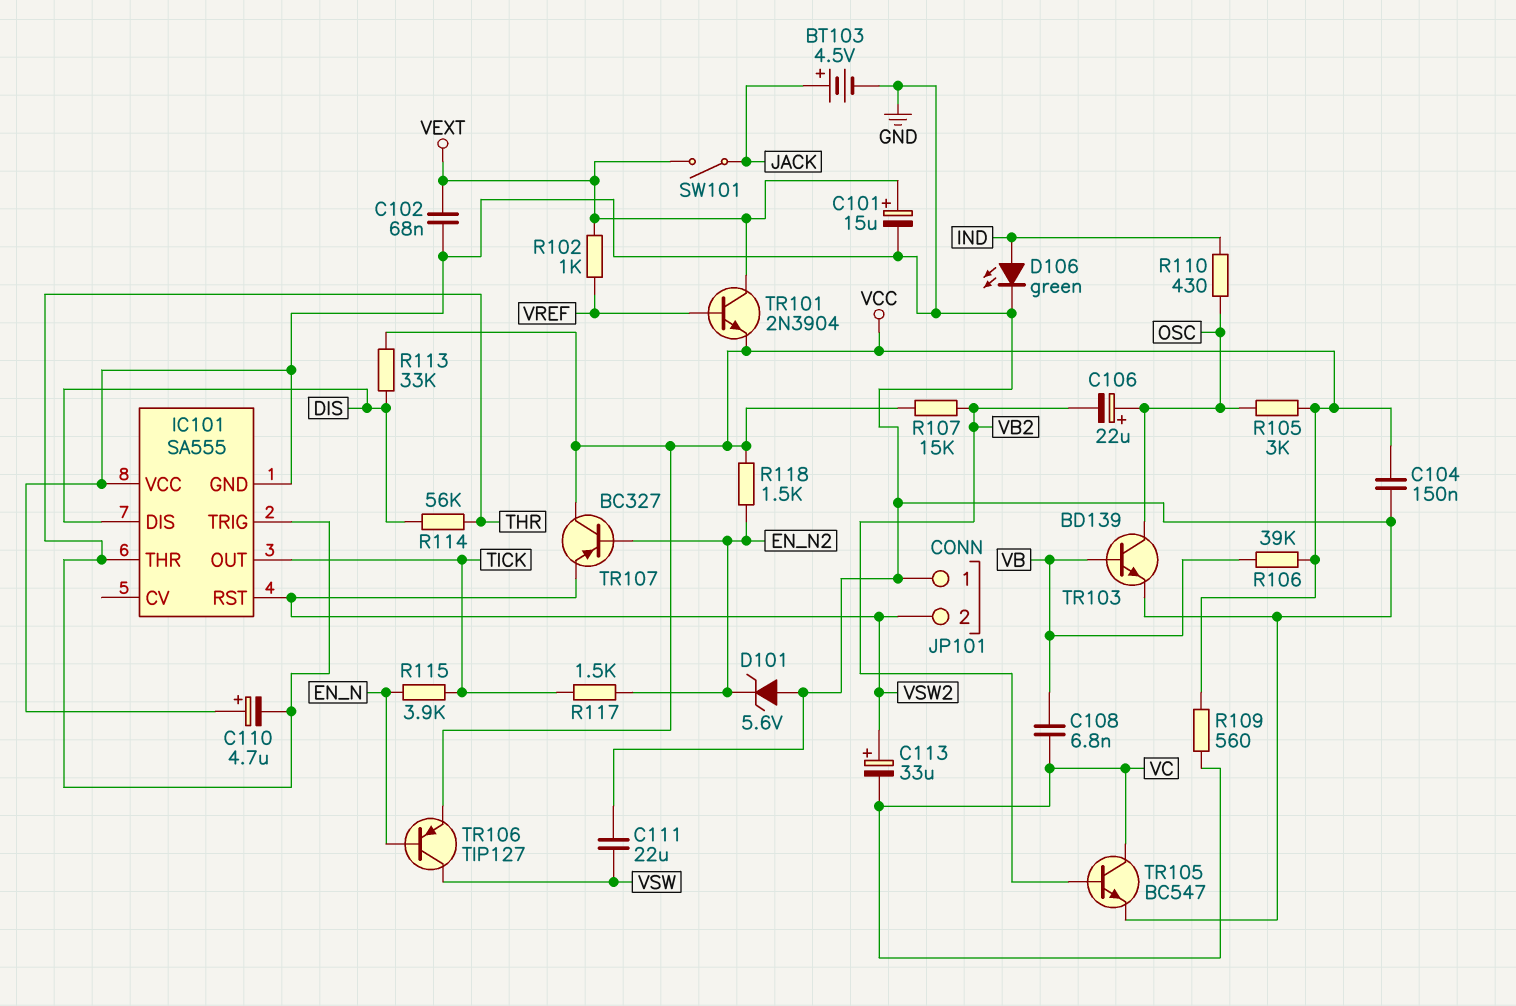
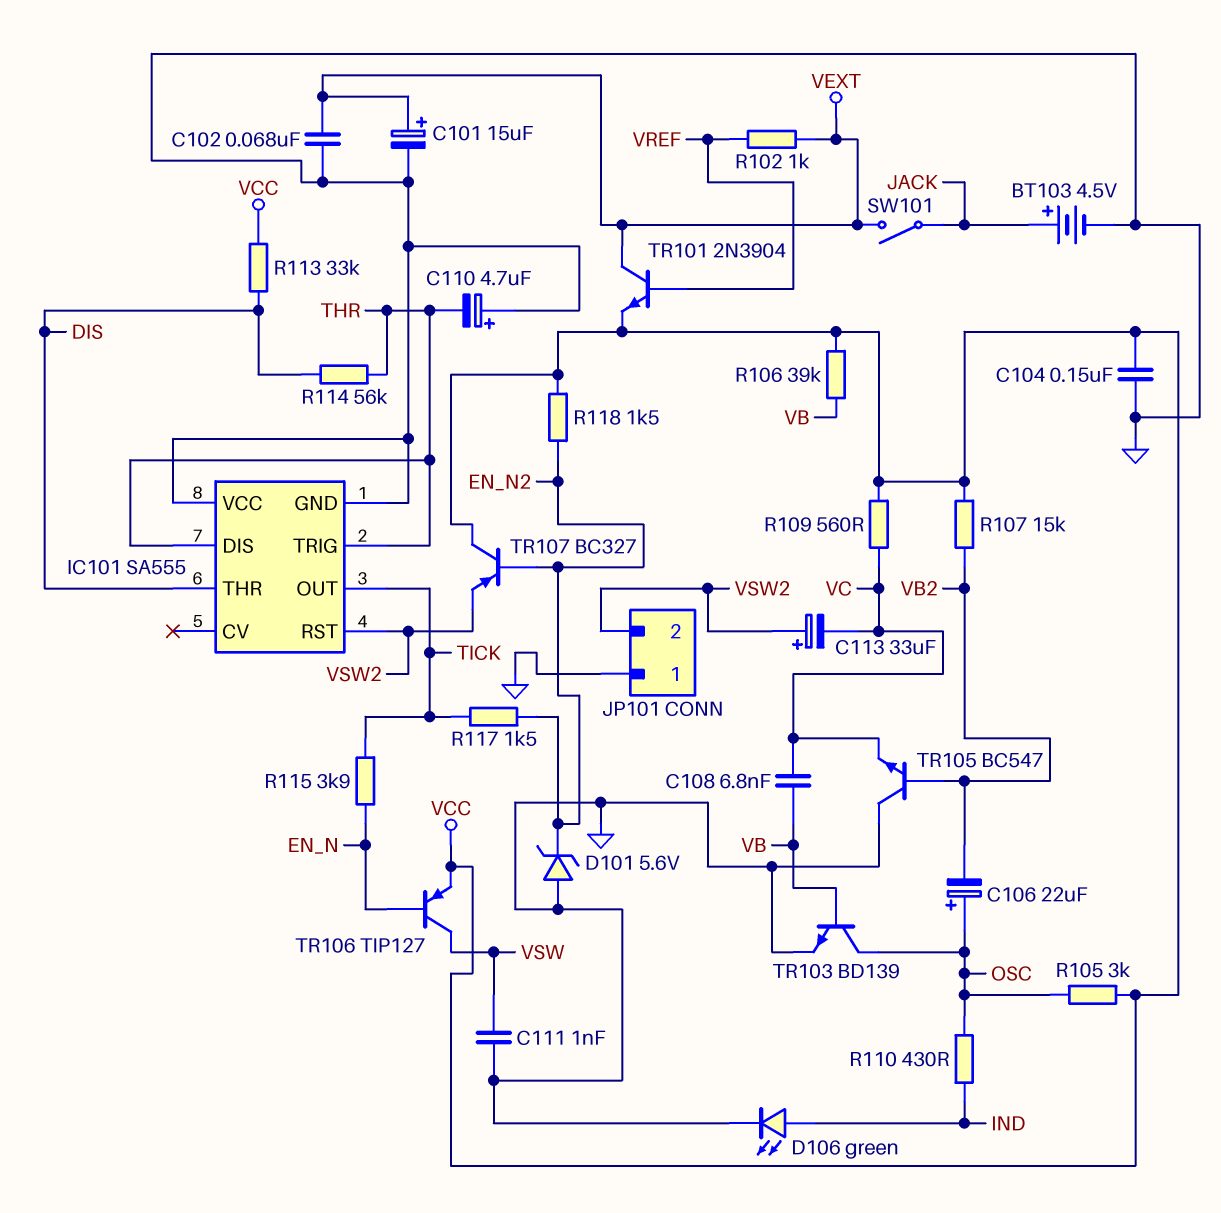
C111: 22uF (GND, VSW) -> 1nF (GND, VSW)
IC101 pin DIS: DIS -> THR
IC101 pin THR: THR -> DIS
TR105: NPN BC547 (B VB2, C VC, E GND) -> NPN BC547 (B VB2, C GND, E VC)

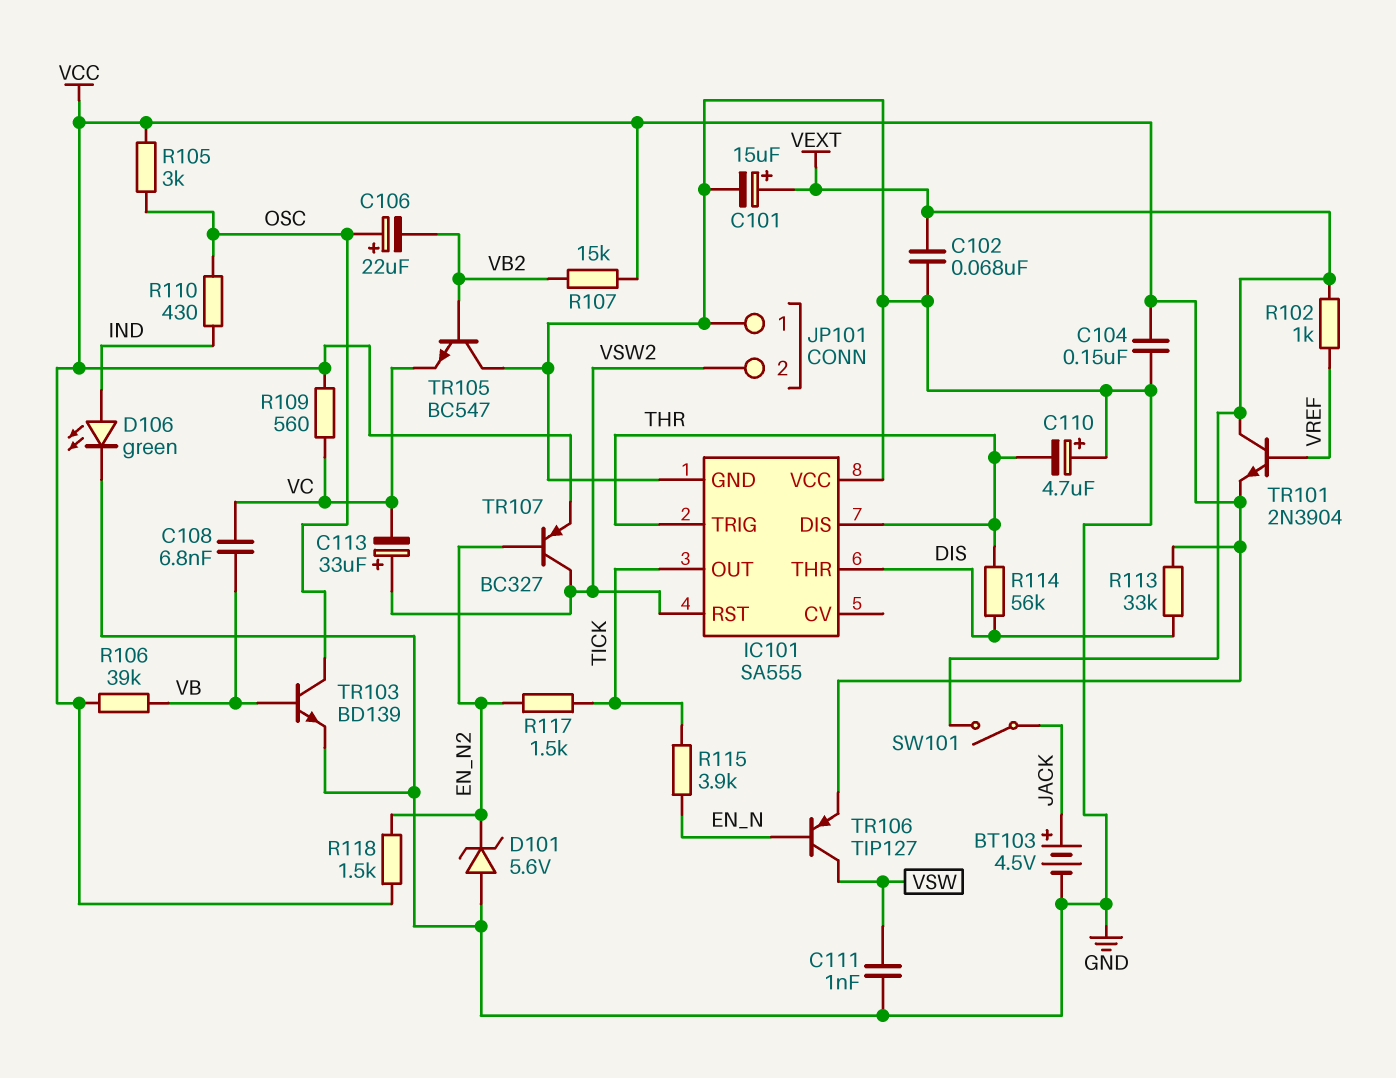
TR107: PNP BC327 (B EN_N2, C VCC, E VSW2) -> PNP BC327 (B EN_N2, C VSW2, E VCC)

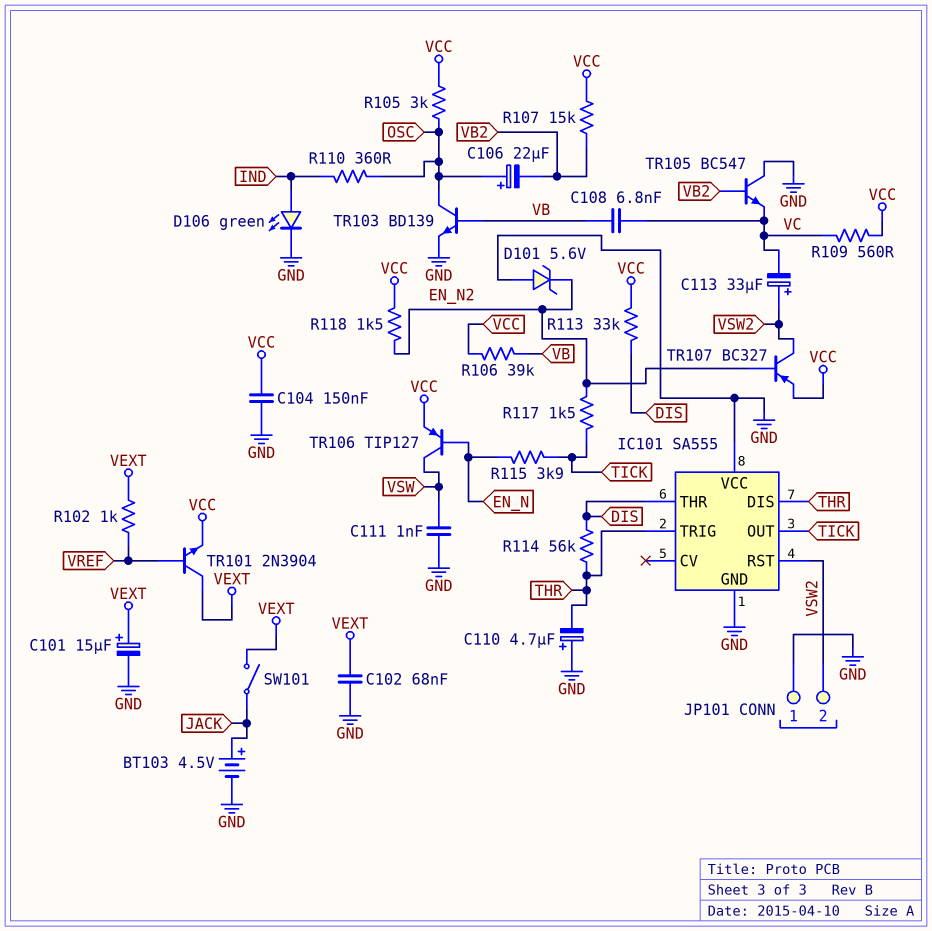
R110: 430 (IND, OSC) -> 360 (IND, OSC)

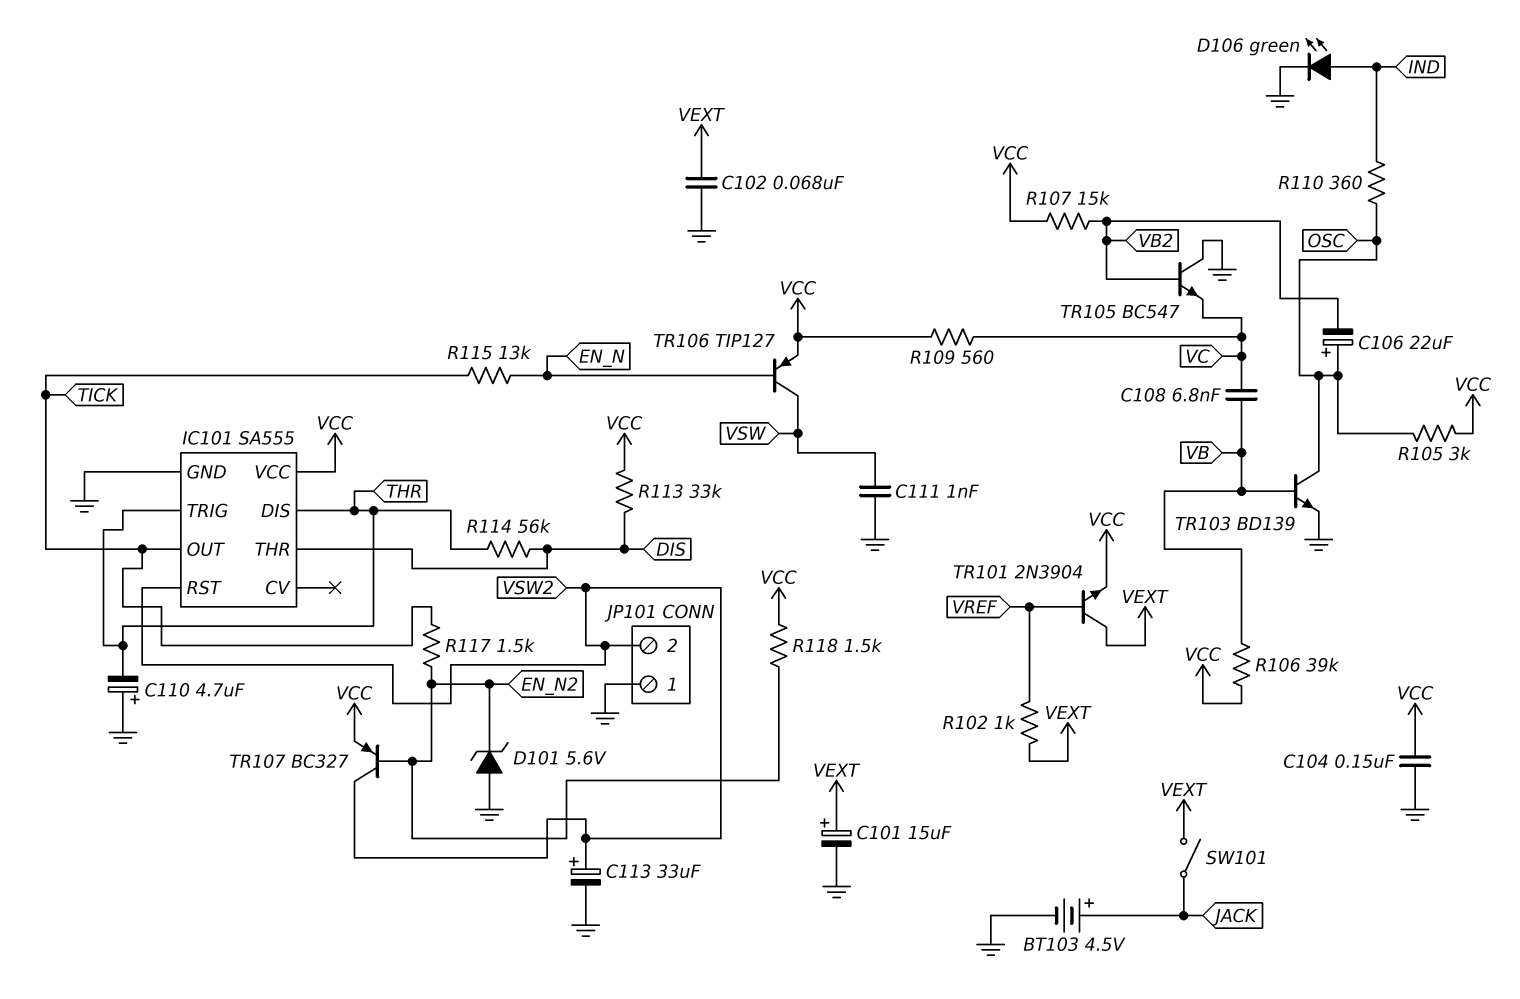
C113: 33uF (plus VSW2, minus VC) -> 33uF (plus VSW2, minus GND)
IC101 pin VCC: GND -> VCC
R115: 3.9k (EN_N, TICK) -> 13k (EN_N, TICK)

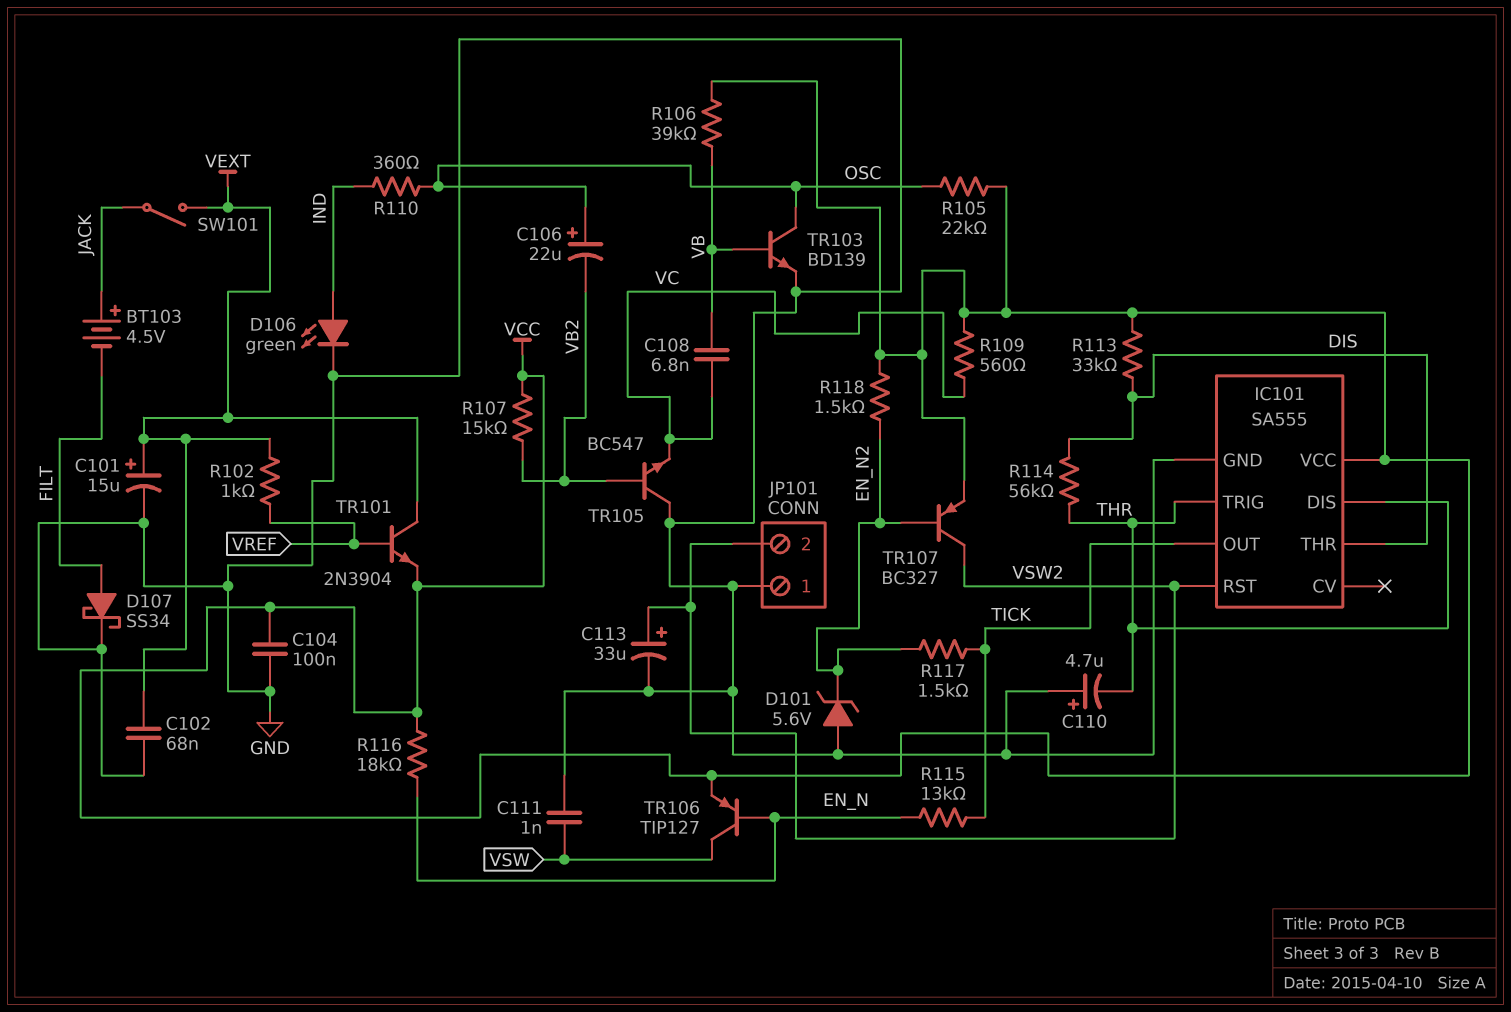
BT103: 4.5V (plus JACK, minus GND) -> 4.5V (plus JACK, minus FILT)
C104: 150nF (GND, VCC) -> 100nF (GND, VCC)
D107: none -> schottky SS34 (A FILT, K GND)
R105: 3k (OSC, VCC) -> 22k (OSC, VCC)
R116: none -> 18k (EN_N, VCC)

